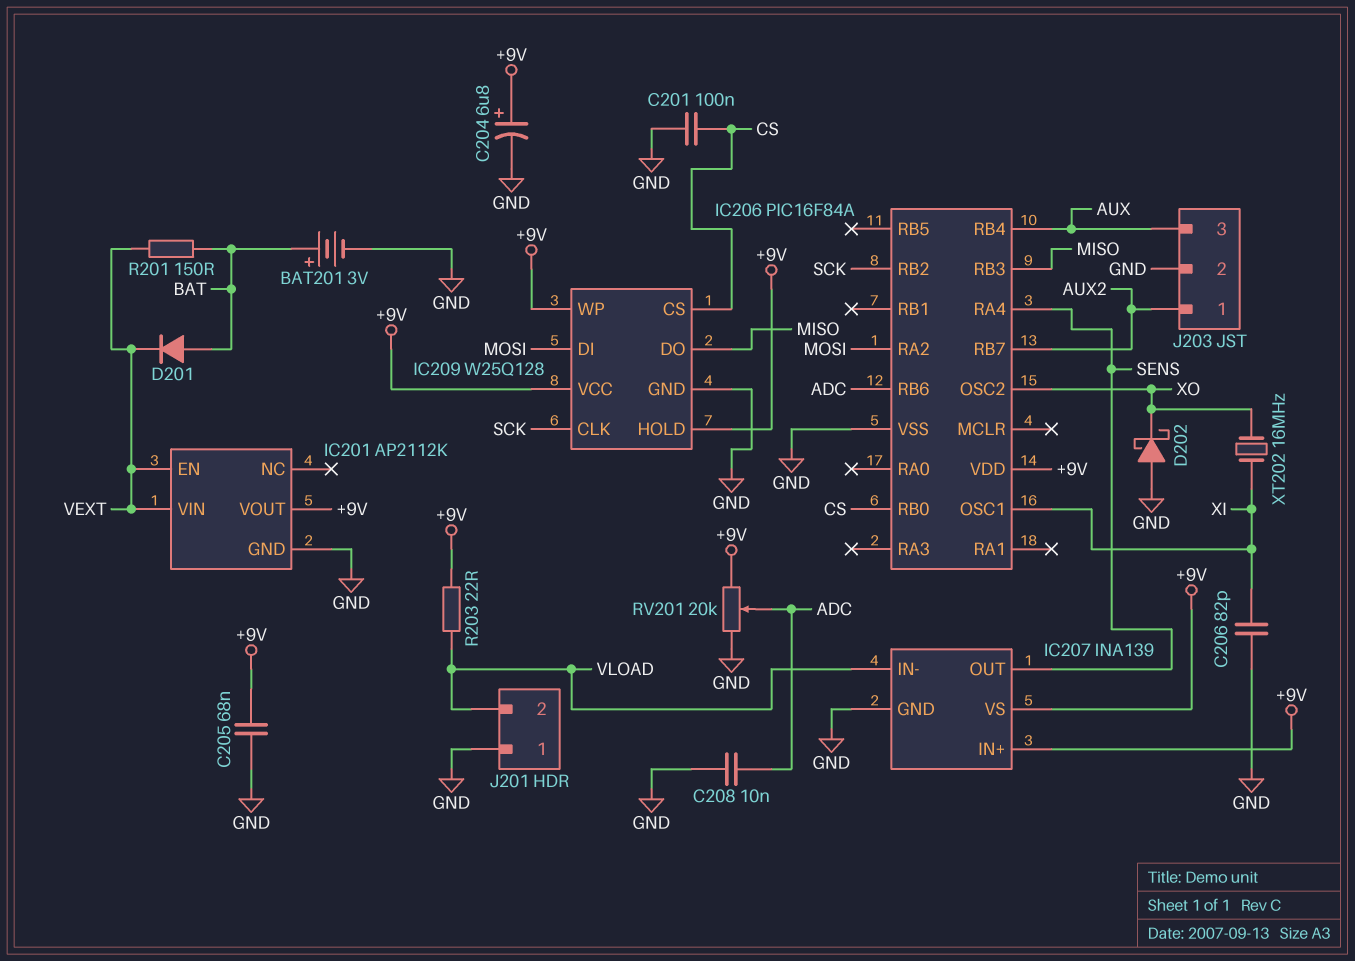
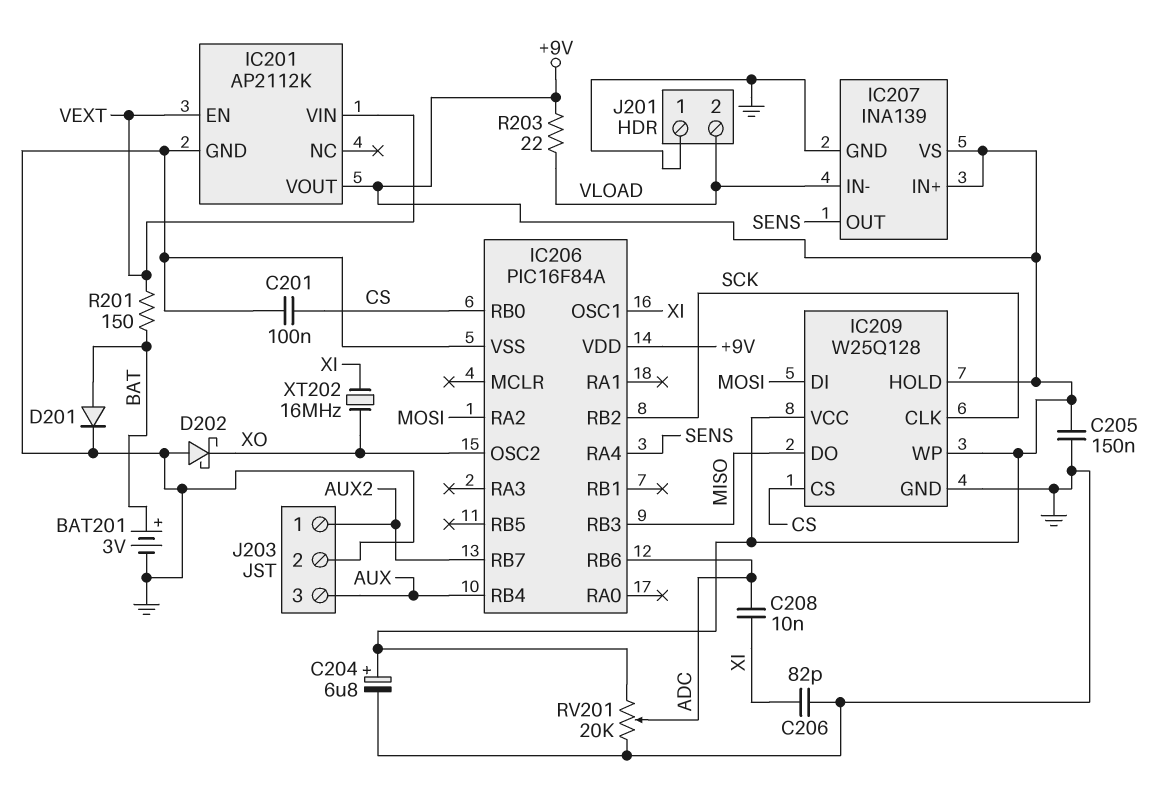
C205: 68nF (+9V, GND) -> 150nF (+9V, GND)
C208: 10nF (ADC, GND) -> 10nF (ADC, XI)
D201: diode (A BAT, K VEXT) -> diode (A BAT, K GND)

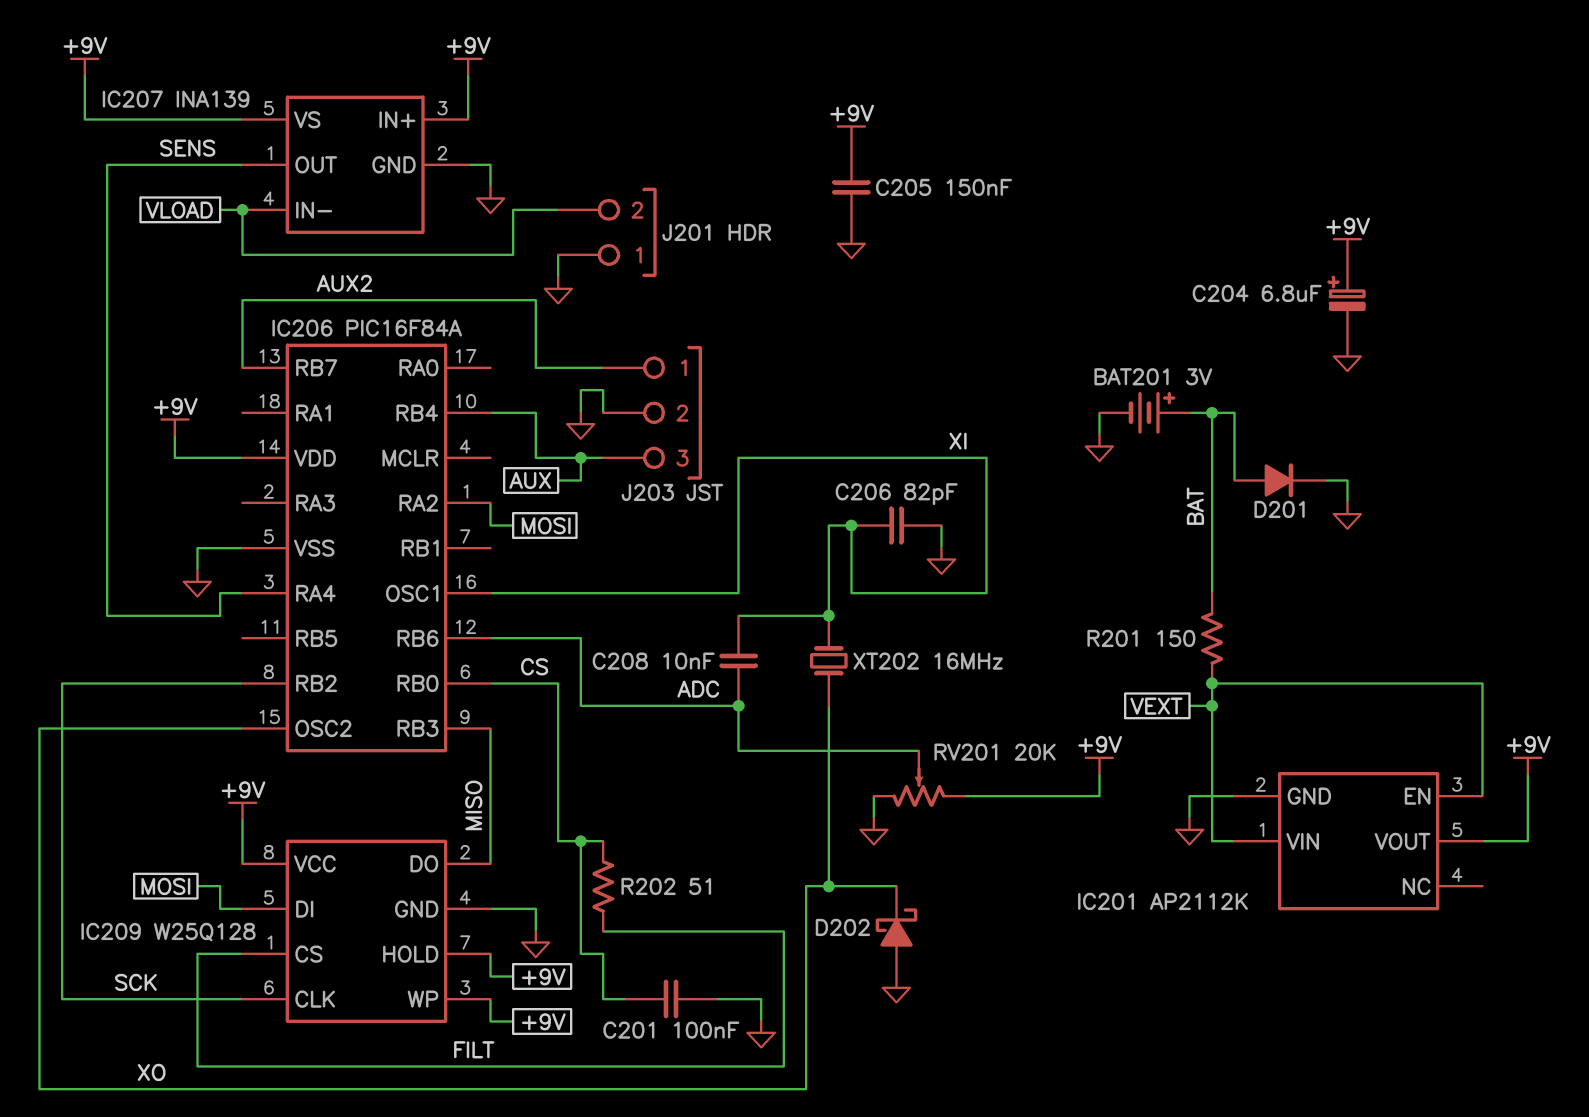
IC209 pin CS: CS -> FILT
R202: none -> 51 (CS, FILT)
R203: 22 (+9V, VLOAD) -> none

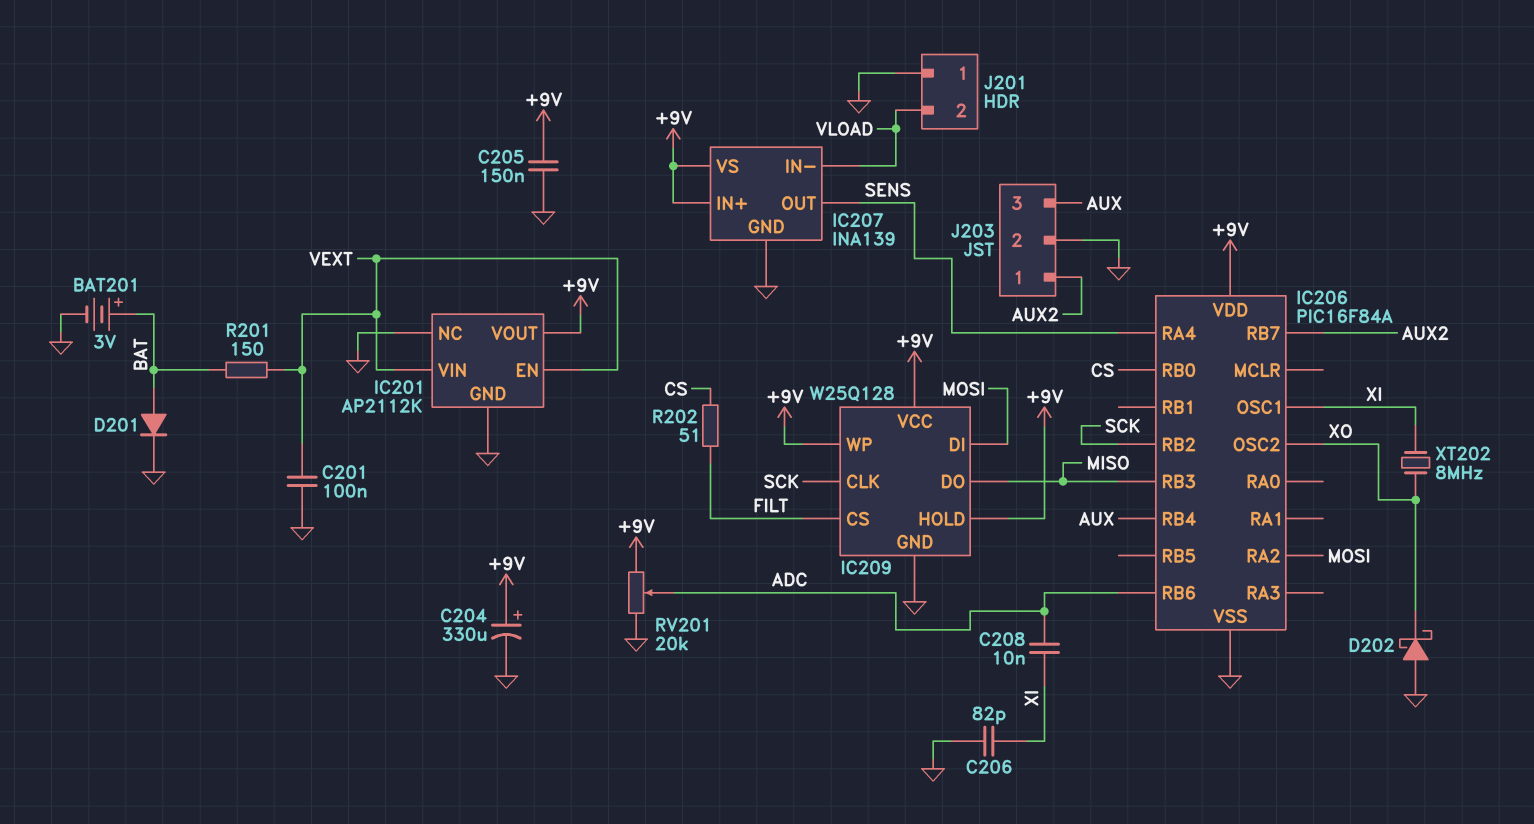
C201: 100nF (CS, GND) -> 100nF (GND, VEXT)
C204: 6.8uF (plus +9V, minus GND) -> 330uF (plus +9V, minus GND)
IC201 pin NC: none -> GND
XT202: 16MHz (XI, XO) -> 8MHz (XI, XO)

